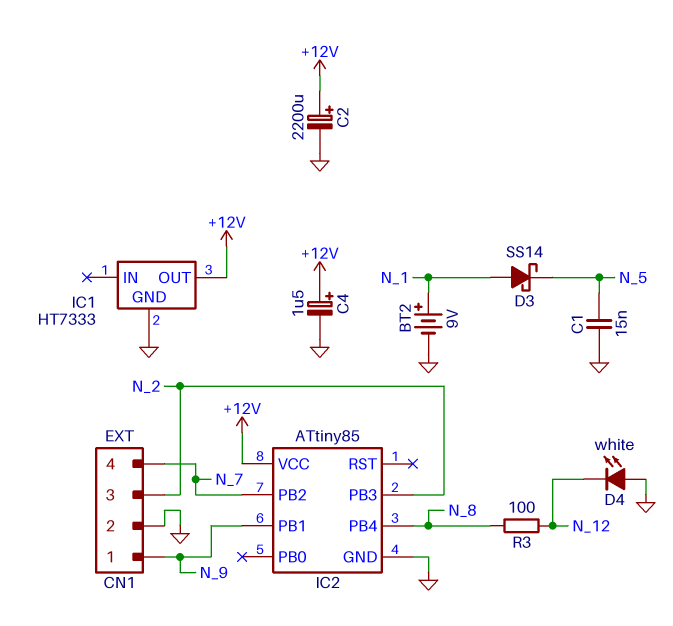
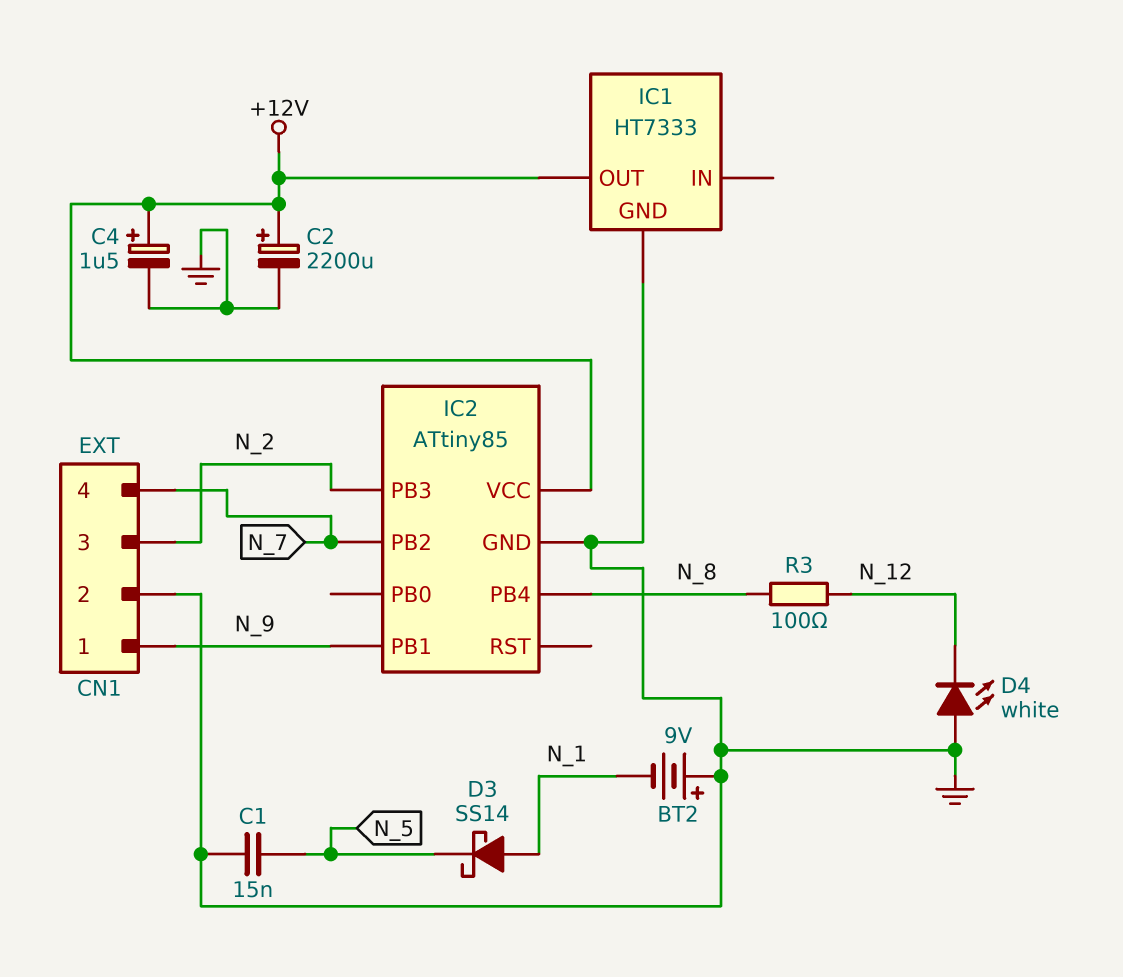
BT2: 9V (plus N_1, minus GND) -> 9V (plus GND, minus N_1)

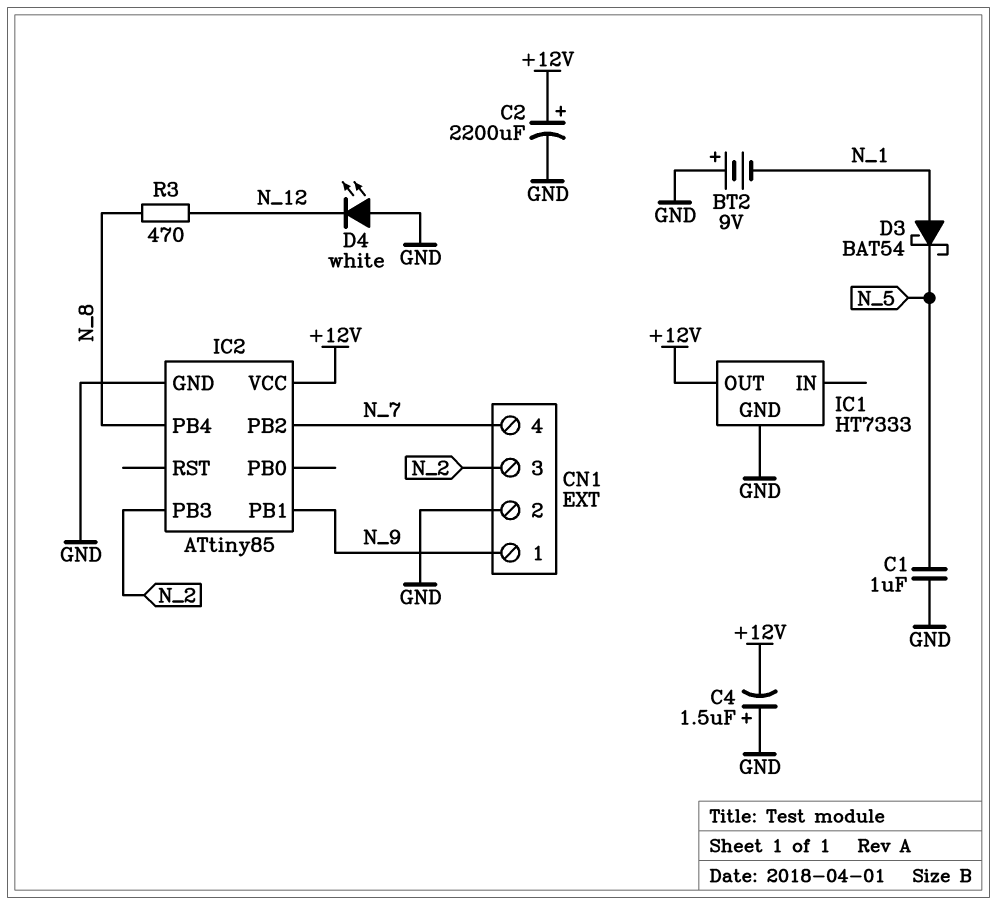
C1: 15nF (GND, N_5) -> 1uF (GND, N_5)
C4: 1.5uF (plus +12V, minus GND) -> 1.5uF (plus GND, minus +12V)
D3: schottky SS14 (A N_1, K N_5) -> schottky BAT54 (A N_1, K N_5)
R3: 100 (N_8, N_12) -> 470 (N_8, N_12)

